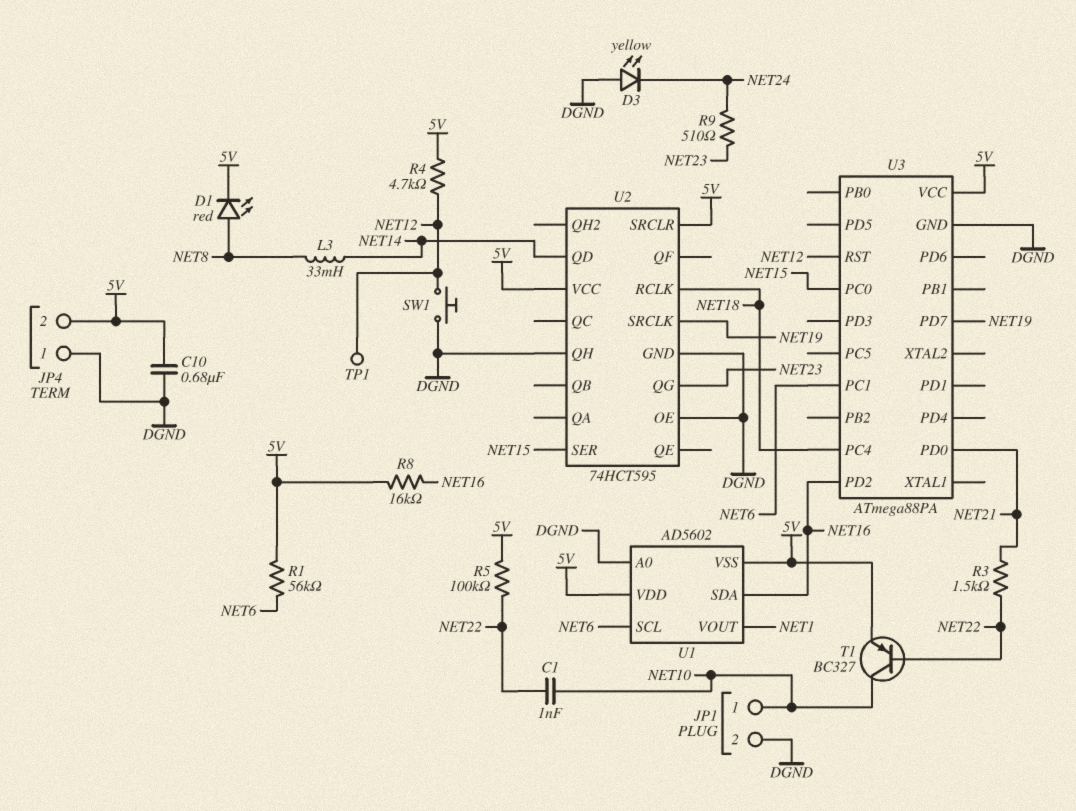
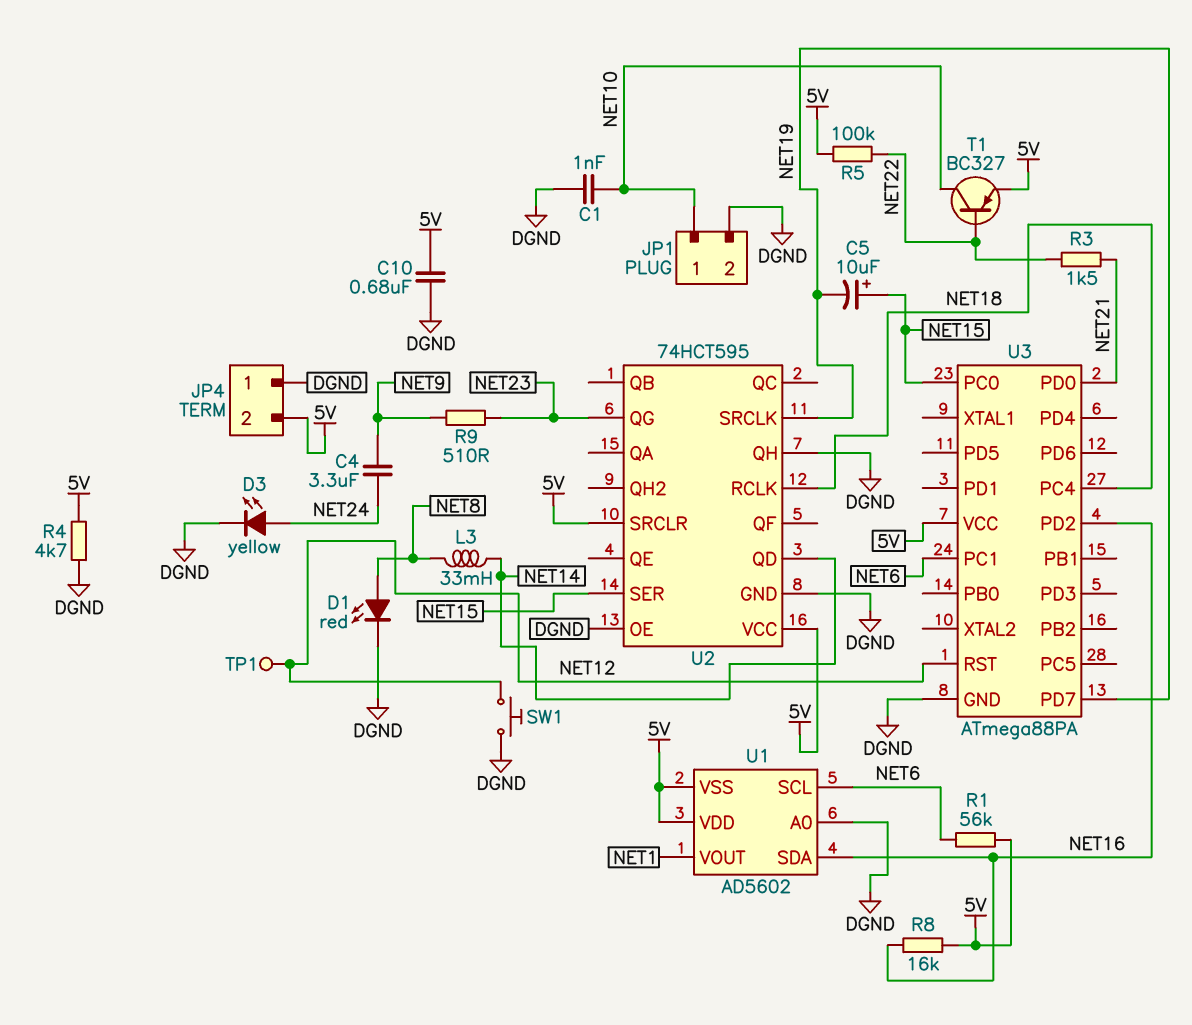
C1: 1nF (NET10, NET22) -> 1nF (DGND, NET10)
C4: none -> 3.3uF (NET9, NET24)
C5: none -> 10uF (plus NET15, minus NET19)
D1: LED red (A NET8, K 5V) -> LED red (A NET8, K DGND)
D3: LED yellow (A DGND, K NET24) -> LED yellow (A NET24, K DGND)
R4: 4.7k (5V, NET12) -> 4.7k (5V, DGND)
R9: 510 (NET23, NET24) -> 510 (NET9, NET23)

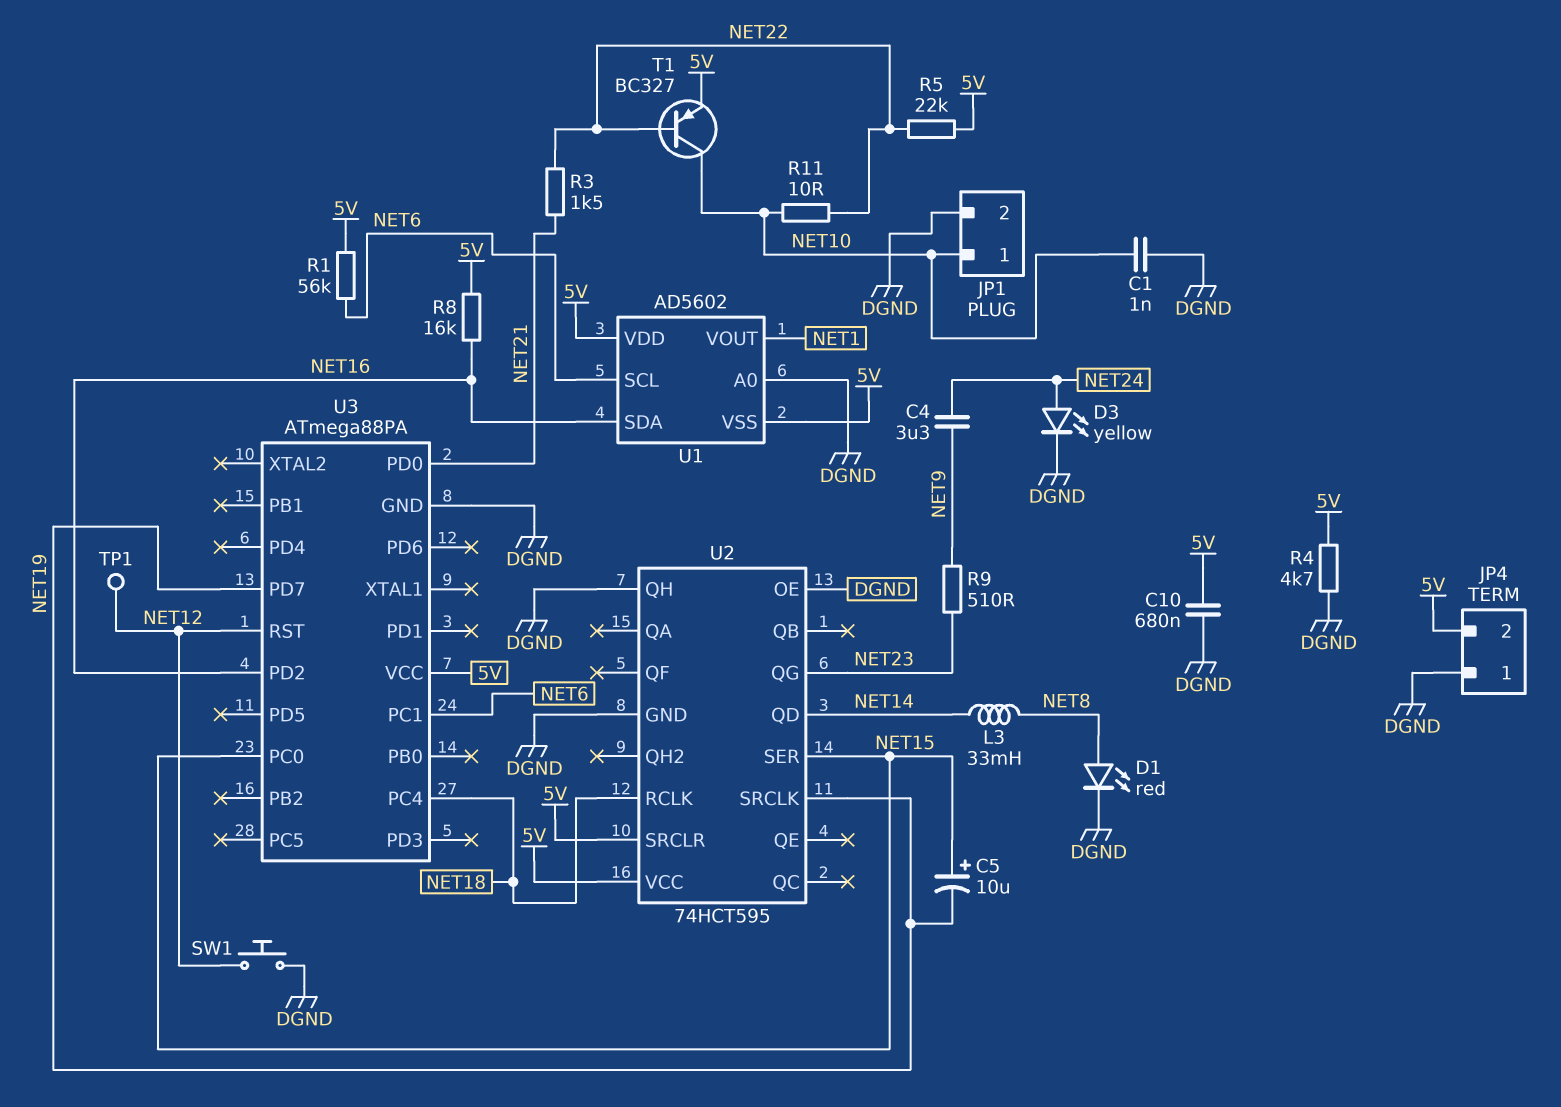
R5: 100k (5V, NET22) -> 22k (5V, NET22)
R11: none -> 10 (NET10, NET22)

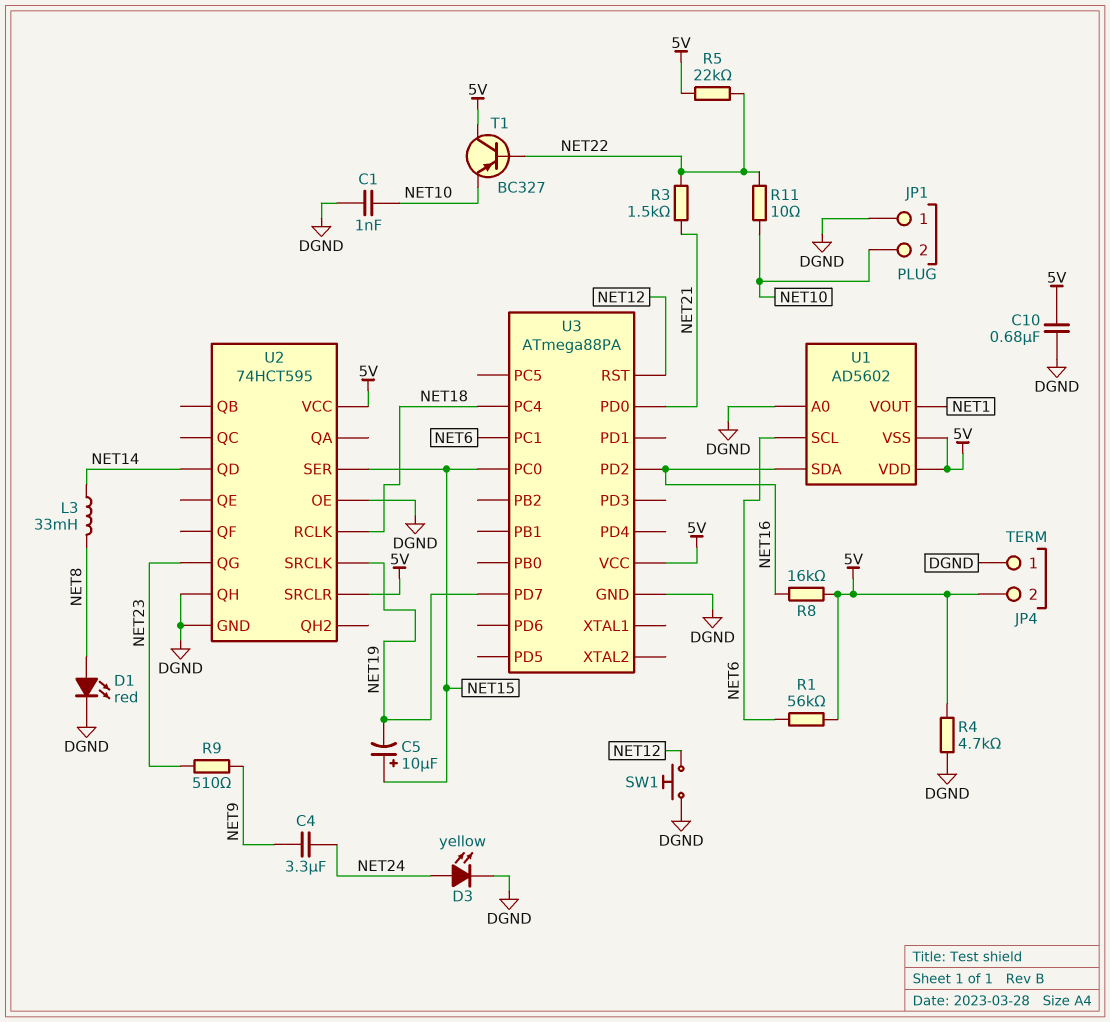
JP1 pin 1: NET10 -> DGND
JP1 pin 2: DGND -> NET10
T1: PNP BC327 (B NET22, C NET10, E 5V) -> PNP BC327 (B NET22, C 5V, E NET10)
TP1: test point (NET12) -> none

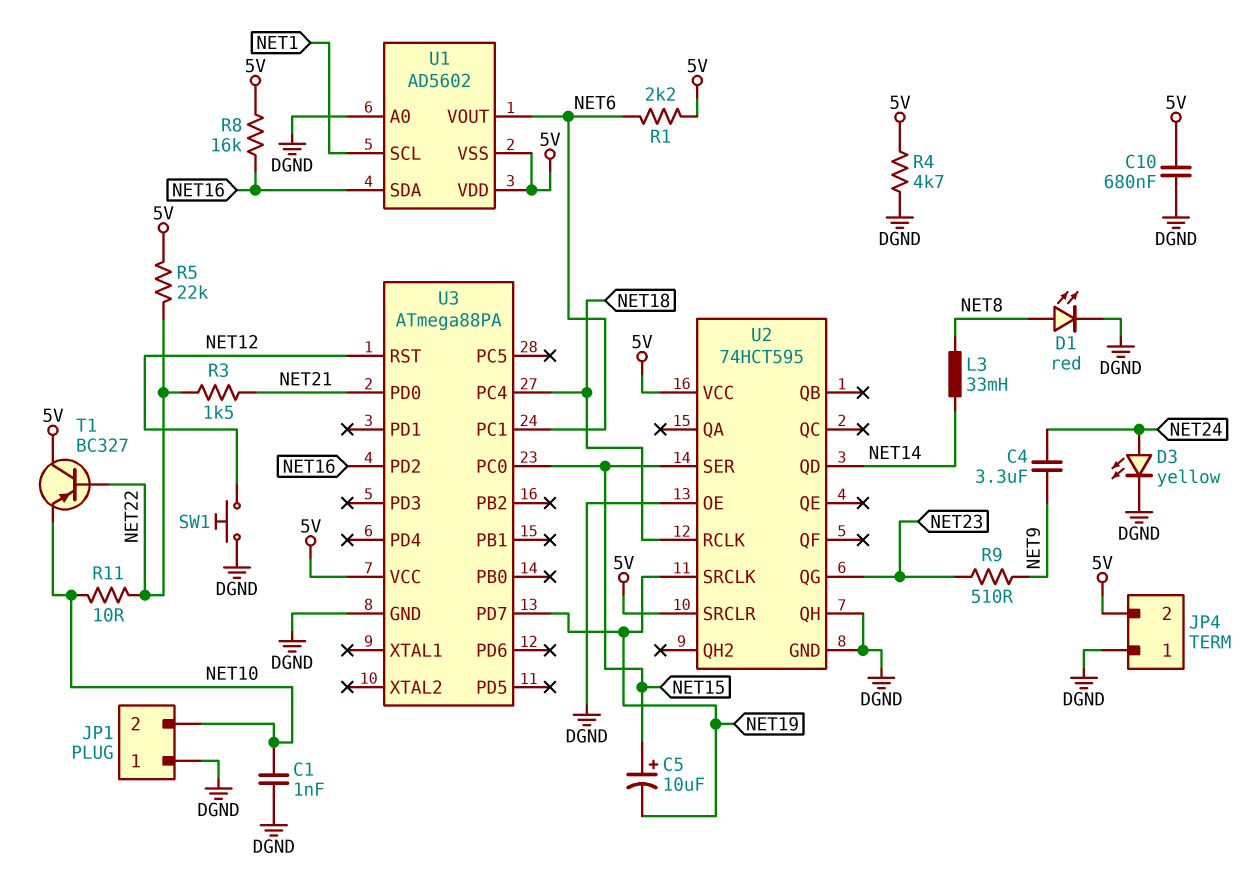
R1: 56k (5V, NET6) -> 2.2k (5V, NET6)
U1 pin SCL: NET6 -> NET1
U1 pin VOUT: NET1 -> NET6

